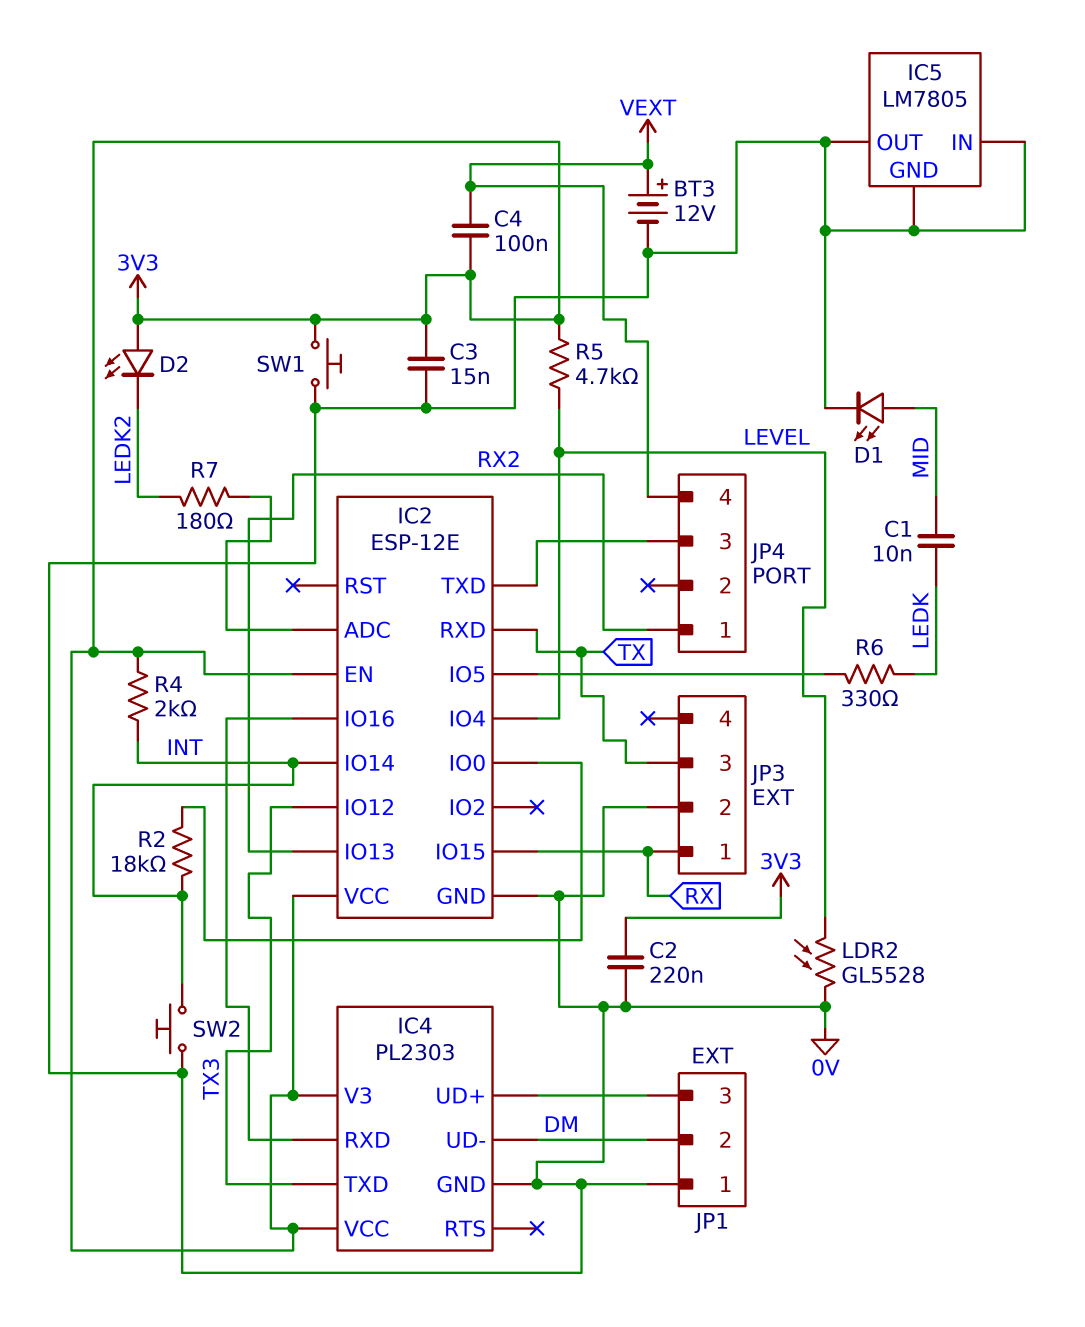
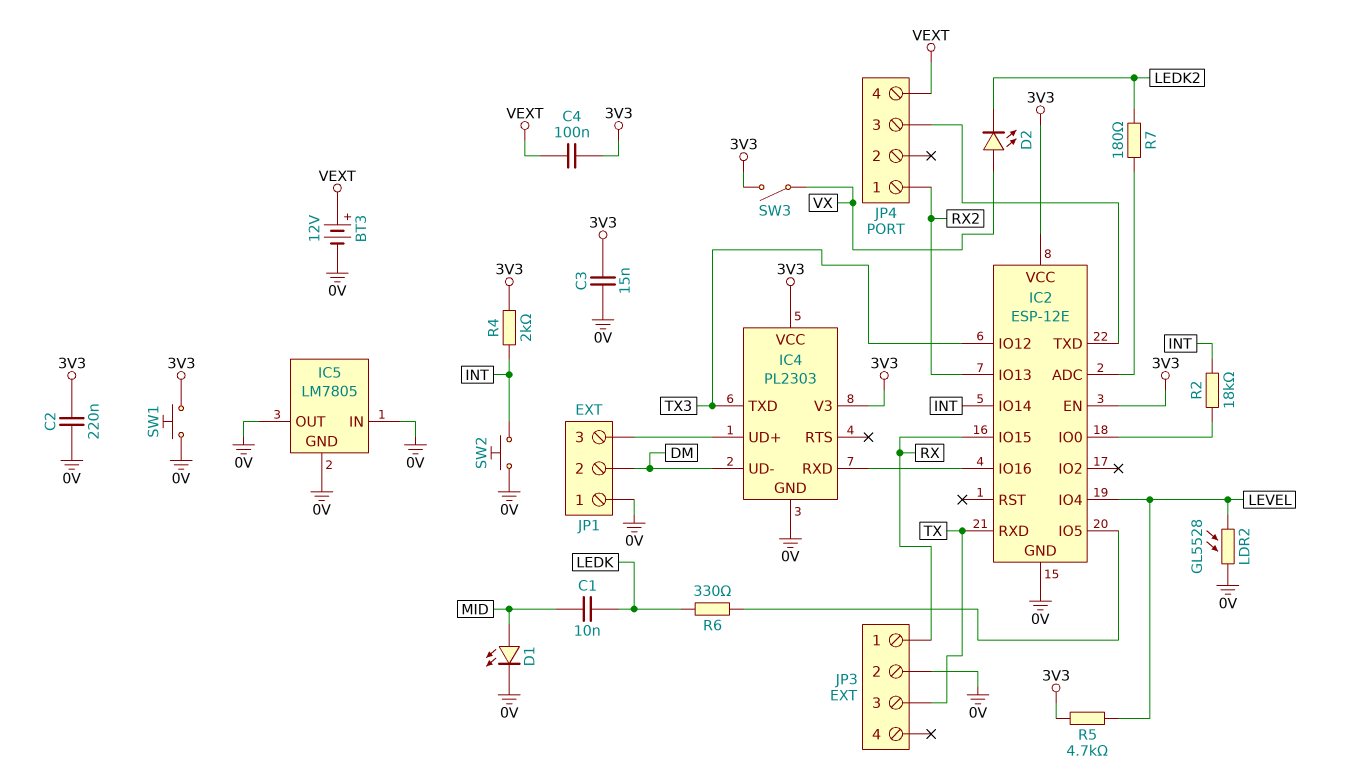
D2: LED (A 3V3, K LEDK2) -> LED (A VX, K LEDK2)
SW3: none -> switch (3V3, VX)

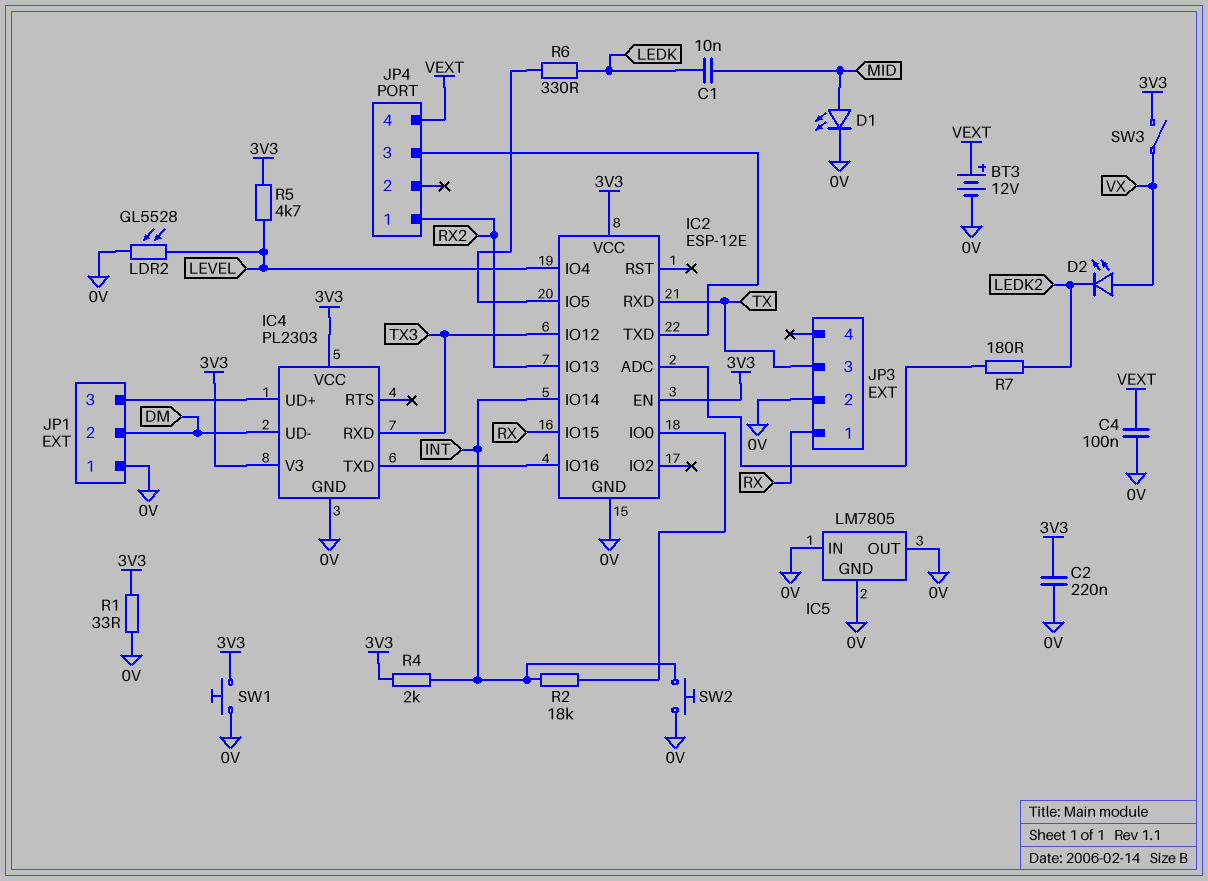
C3: 15nF (0V, 3V3) -> none
C4: 100nF (3V3, VEXT) -> 100nF (0V, VEXT)
IC4 pin RXD: IC2/IO16 -> TX3
IC4 pin TXD: TX3 -> IC2/IO16
R1: none -> 33 (0V, 3V3)

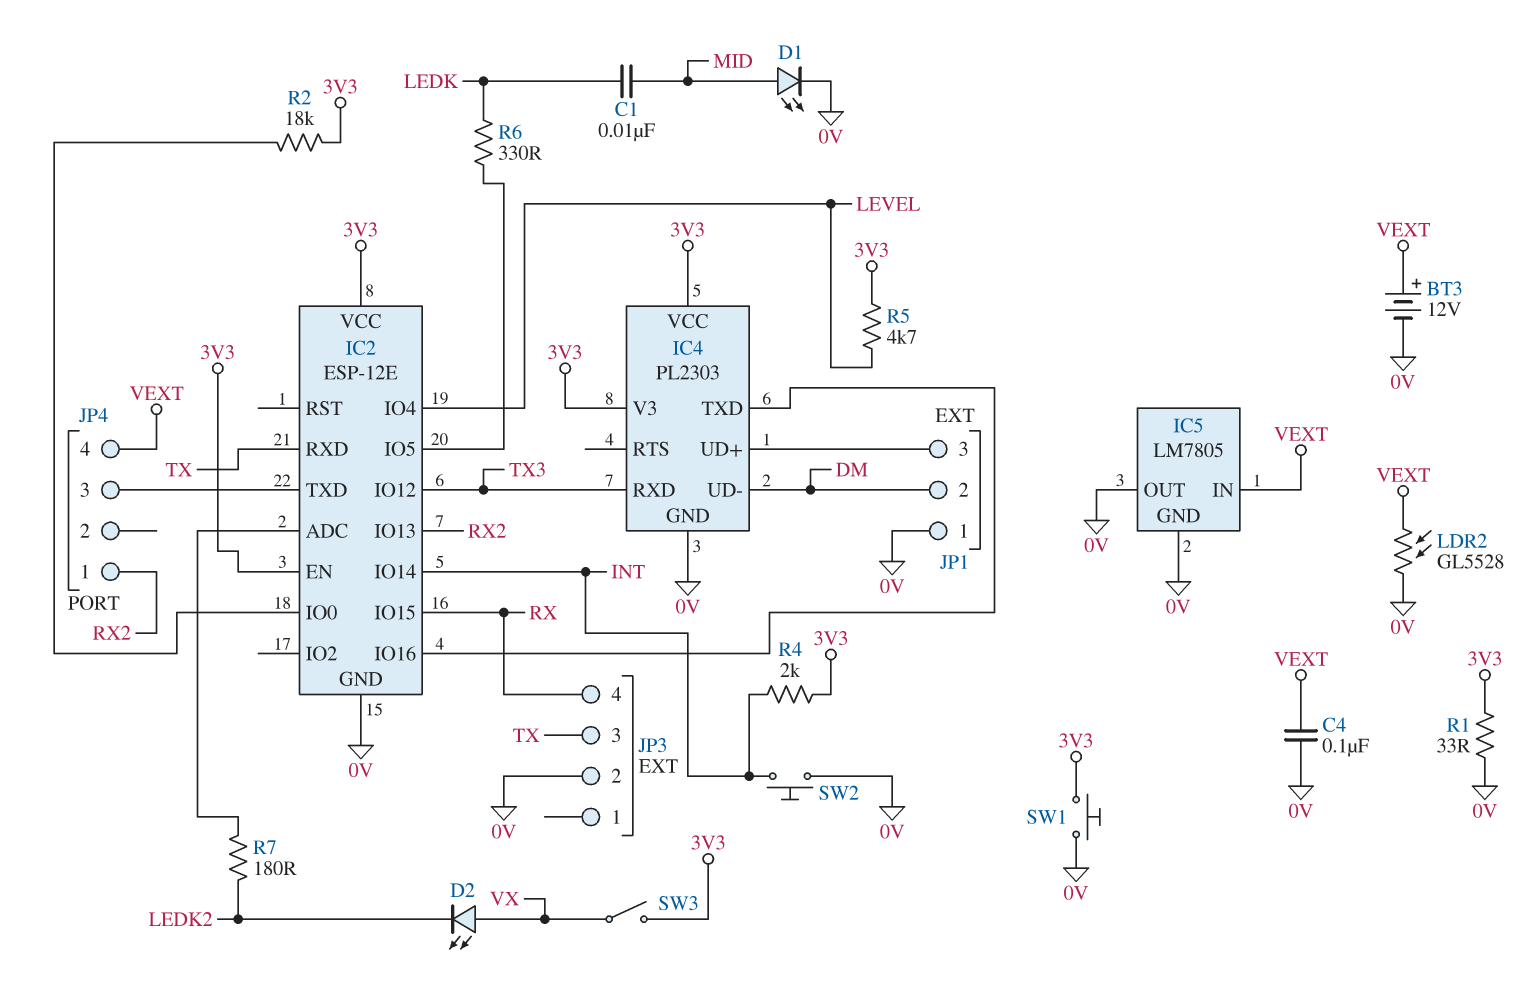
C2: 220nF (0V, 3V3) -> none
IC5 pin IN: 0V -> VEXT
JP3 pin 1: RX -> none
JP3 pin 4: none -> RX
LDR2: GL5528 (0V, LEVEL) -> GL5528 (0V, VEXT)
R2: 18k (IC2/IO0, INT) -> 18k (3V3, IC2/IO0)

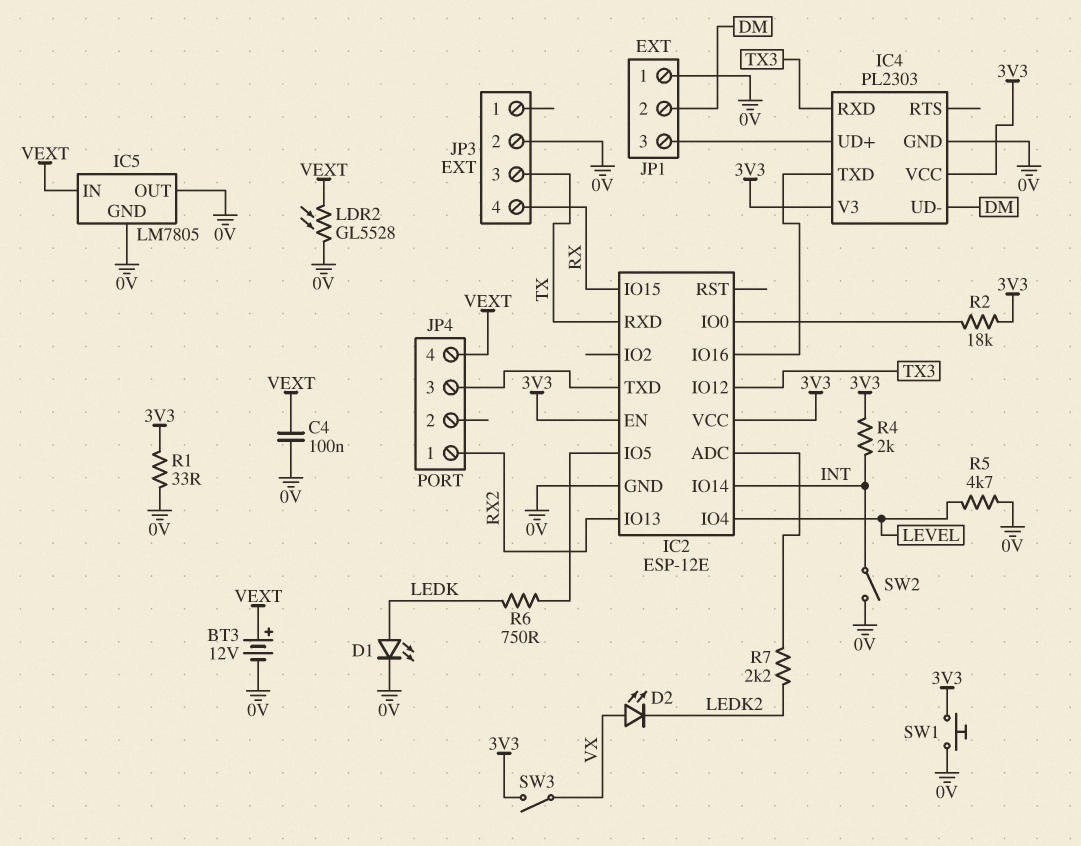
C1: 10nF (LEDK, MID) -> none
D1: LED (A MID, K 0V) -> LED (A LEDK, K 0V)
R5: 4.7k (3V3, LEVEL) -> 4.7k (0V, LEVEL)
R6: 330 (IC2/IO5, LEDK) -> 750 (IC2/IO5, LEDK)
R7: 180 (IC2/ADC, LEDK2) -> 2.2k (IC2/ADC, LEDK2)
SW2: button (0V, INT) -> switch (0V, INT)

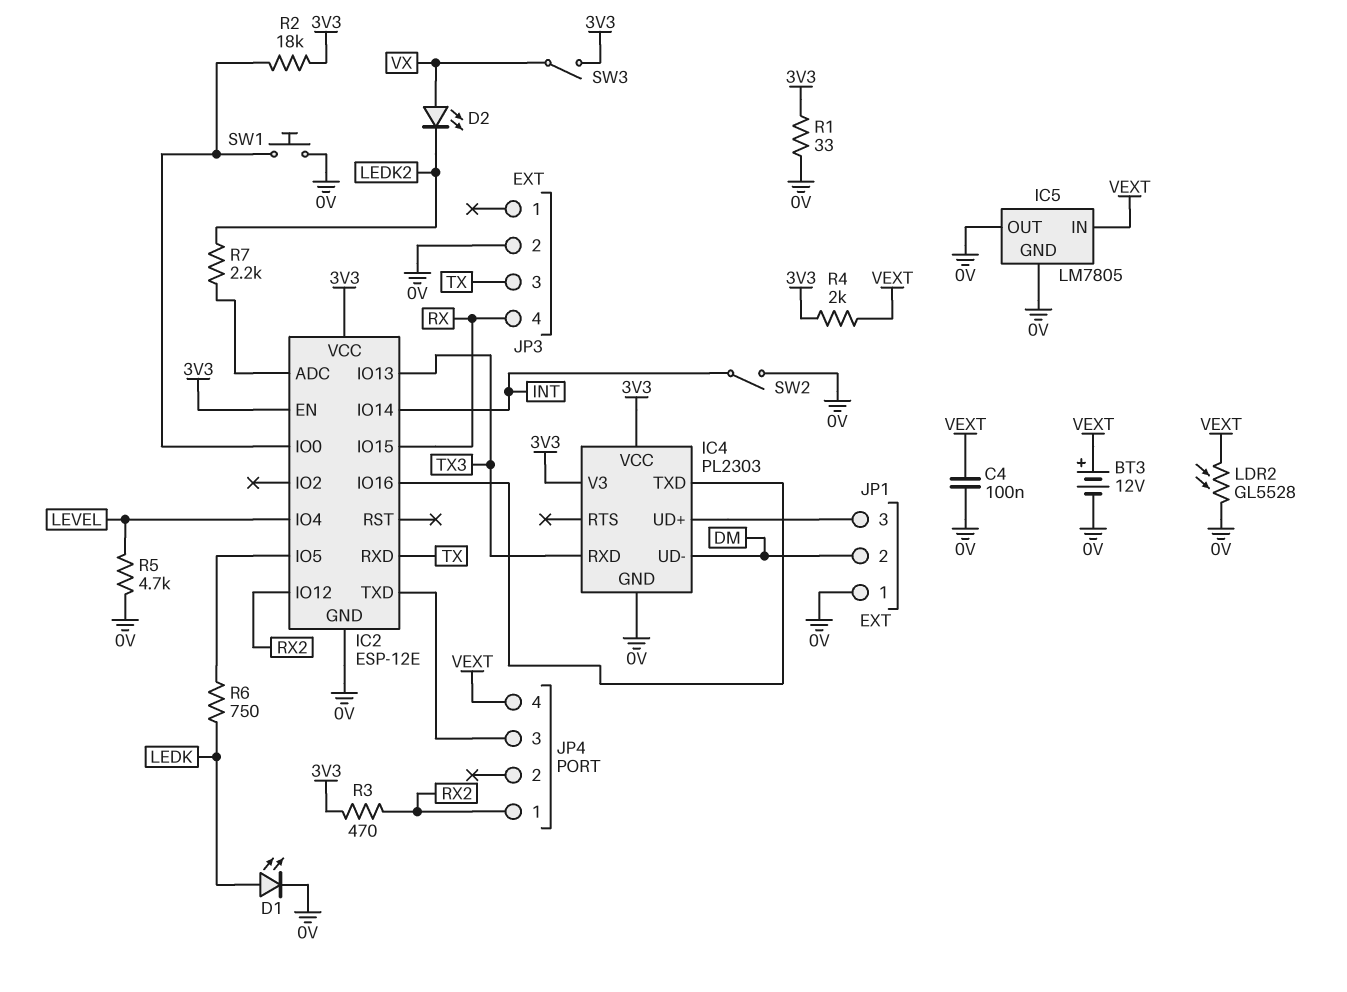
IC2 pin IO12: TX3 -> RX2
IC2 pin IO13: RX2 -> TX3
R3: none -> 470 (3V3, RX2)
R4: 2k (3V3, INT) -> 2k (3V3, VEXT)
SW1: button (0V, 3V3) -> button (0V, IC2/IO0)

